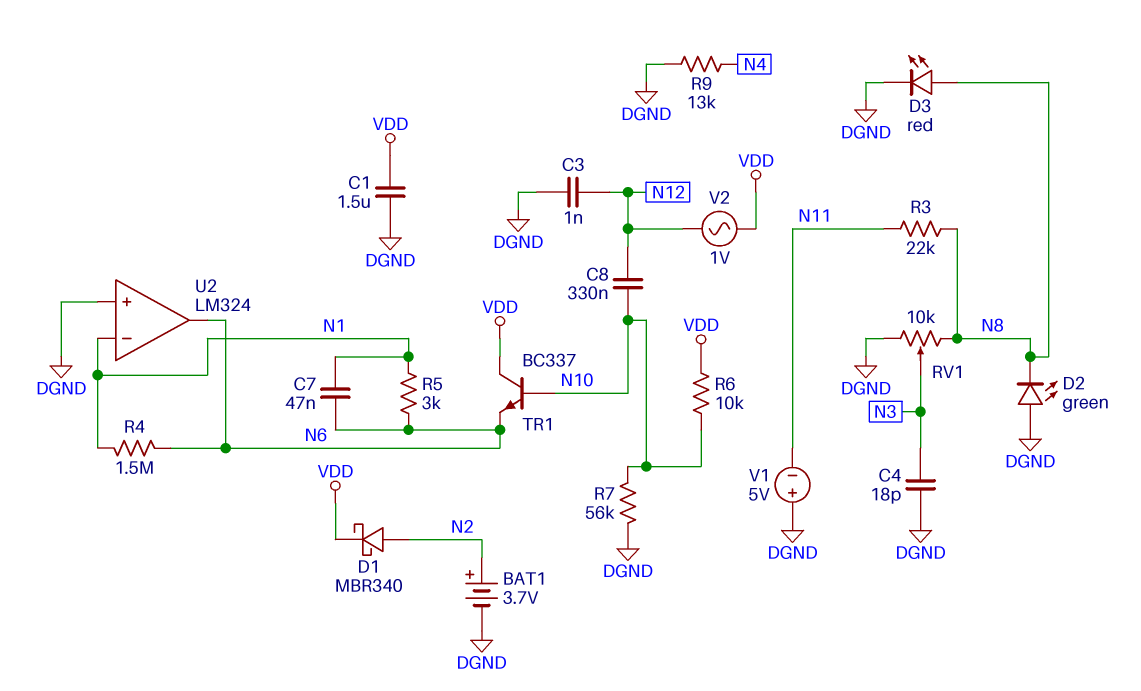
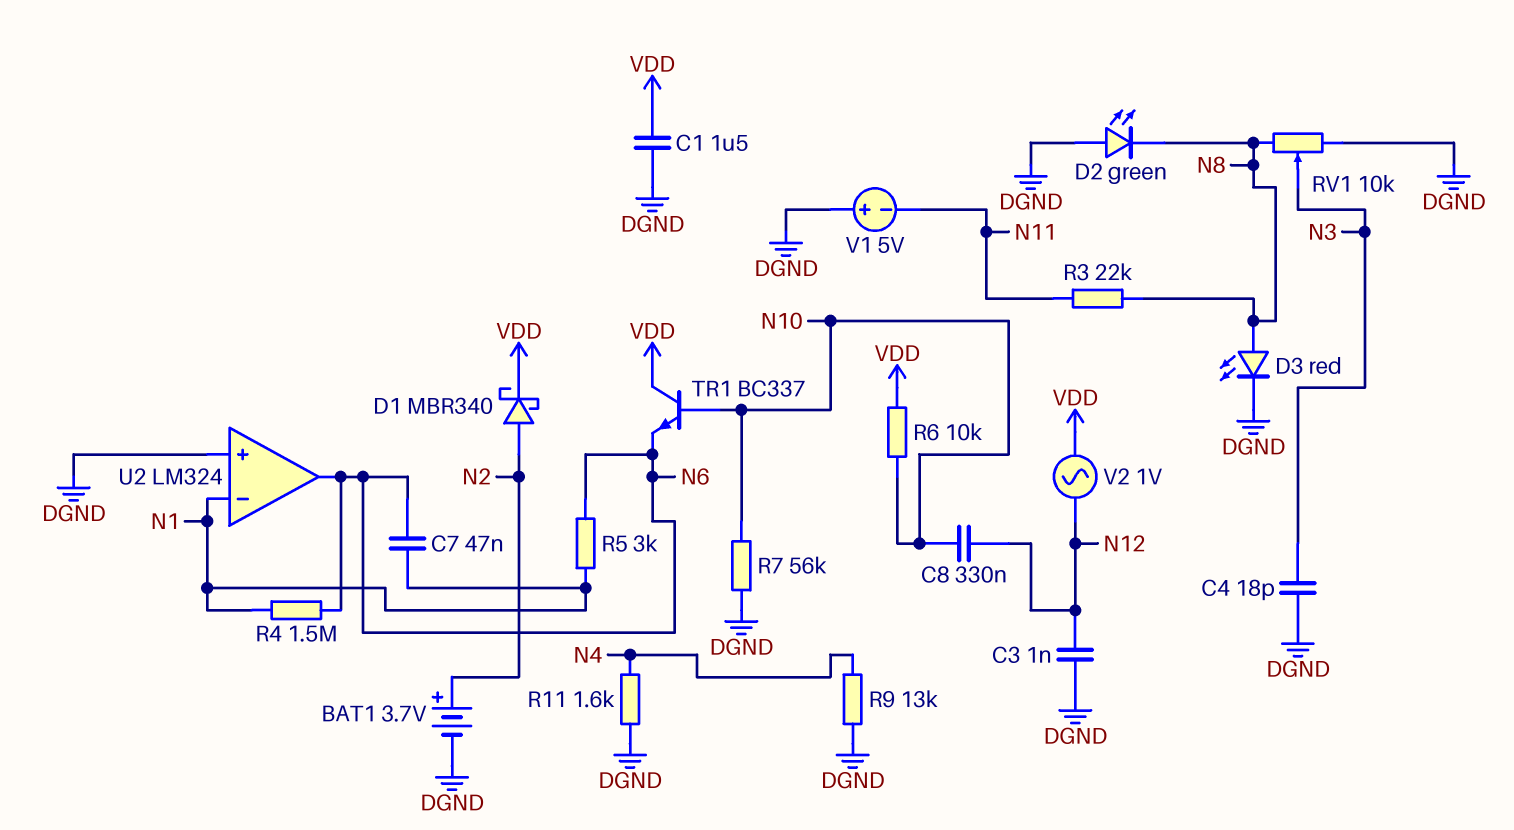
R11: none -> 1.6k (DGND, N4)

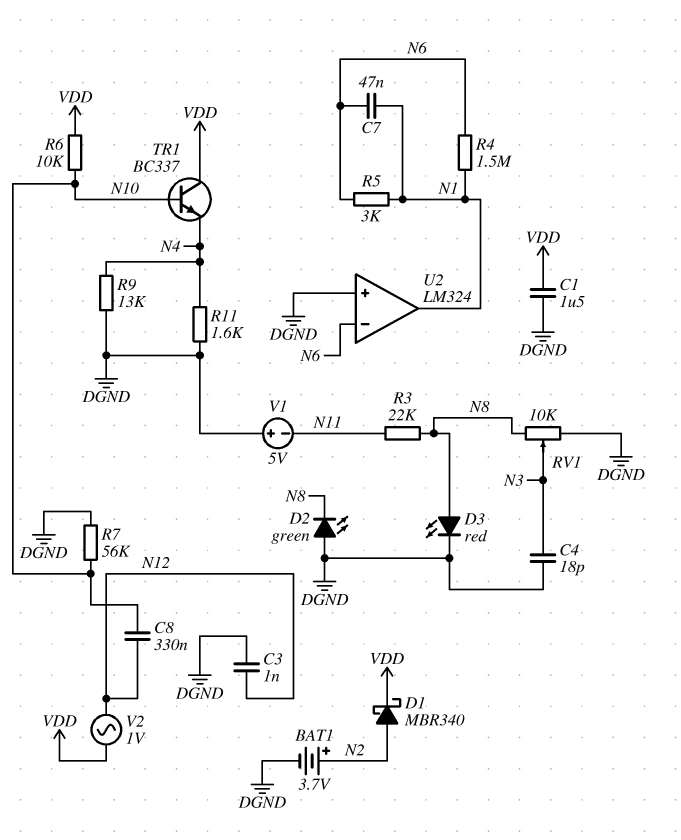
TR1: NPN BC337 (B N10, C VDD, E N6) -> NPN BC337 (B N10, C VDD, E N4)
U2 pin in-: N1 -> N6
U2 pin out: N6 -> N1

